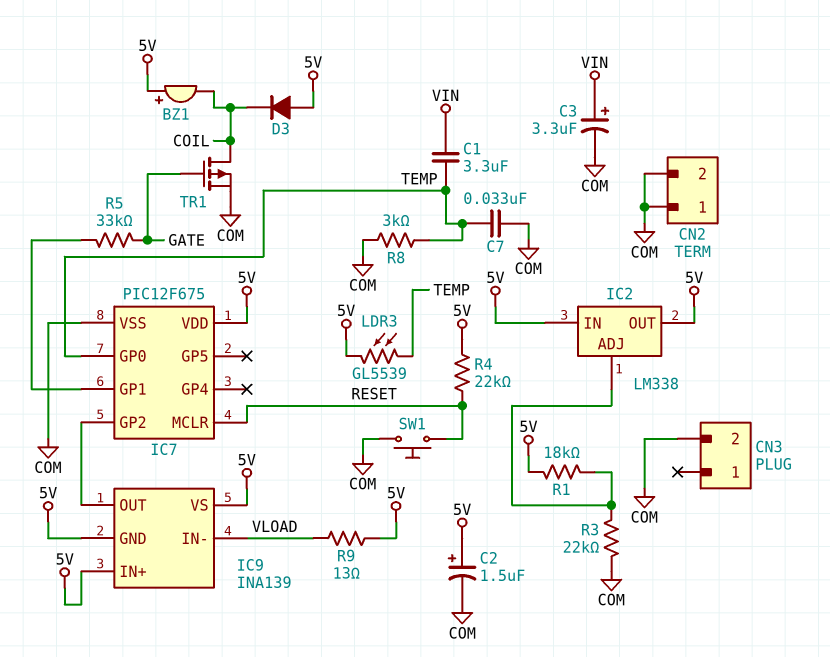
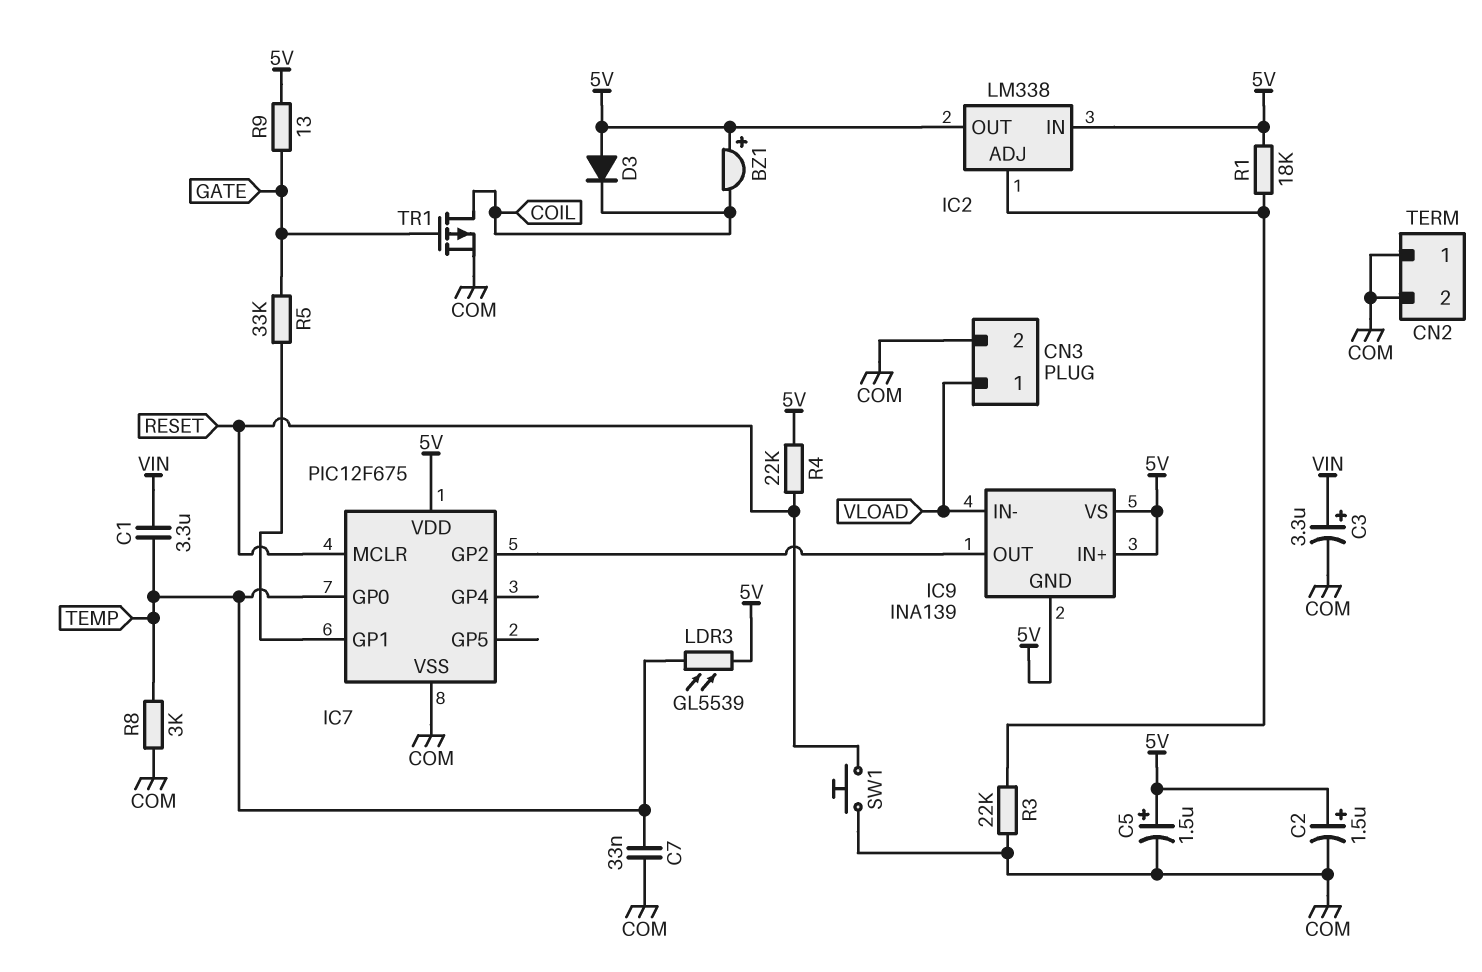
C5: none -> 1.5uF (plus 5V, minus COM)
CN3 pin 1: none -> VLOAD
R9: 13 (5V, VLOAD) -> 13 (5V, GATE)

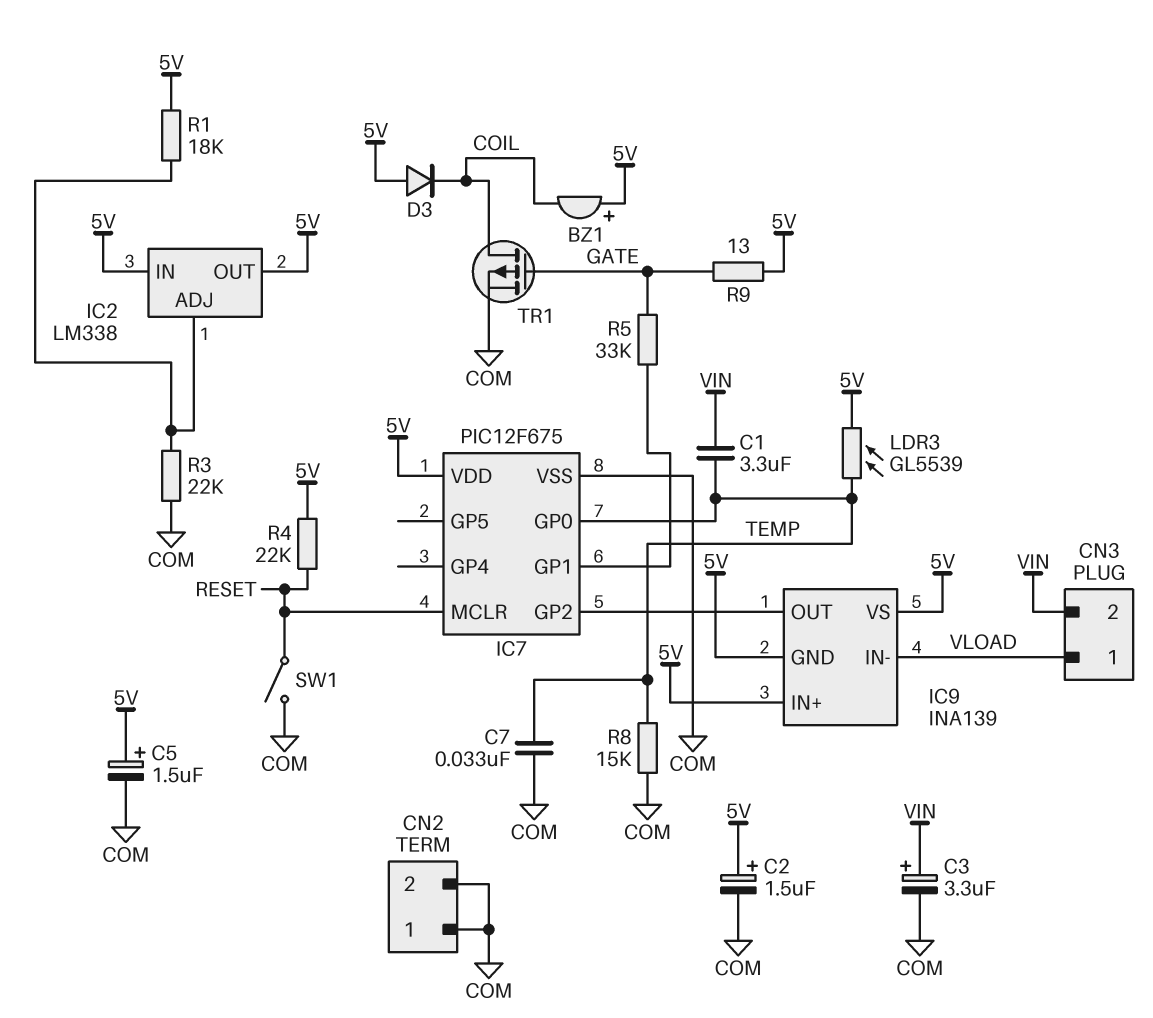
CN3 pin 2: COM -> VIN
R8: 3k (COM, TEMP) -> 15k (COM, TEMP)
SW1: button (COM, RESET) -> switch (COM, RESET)

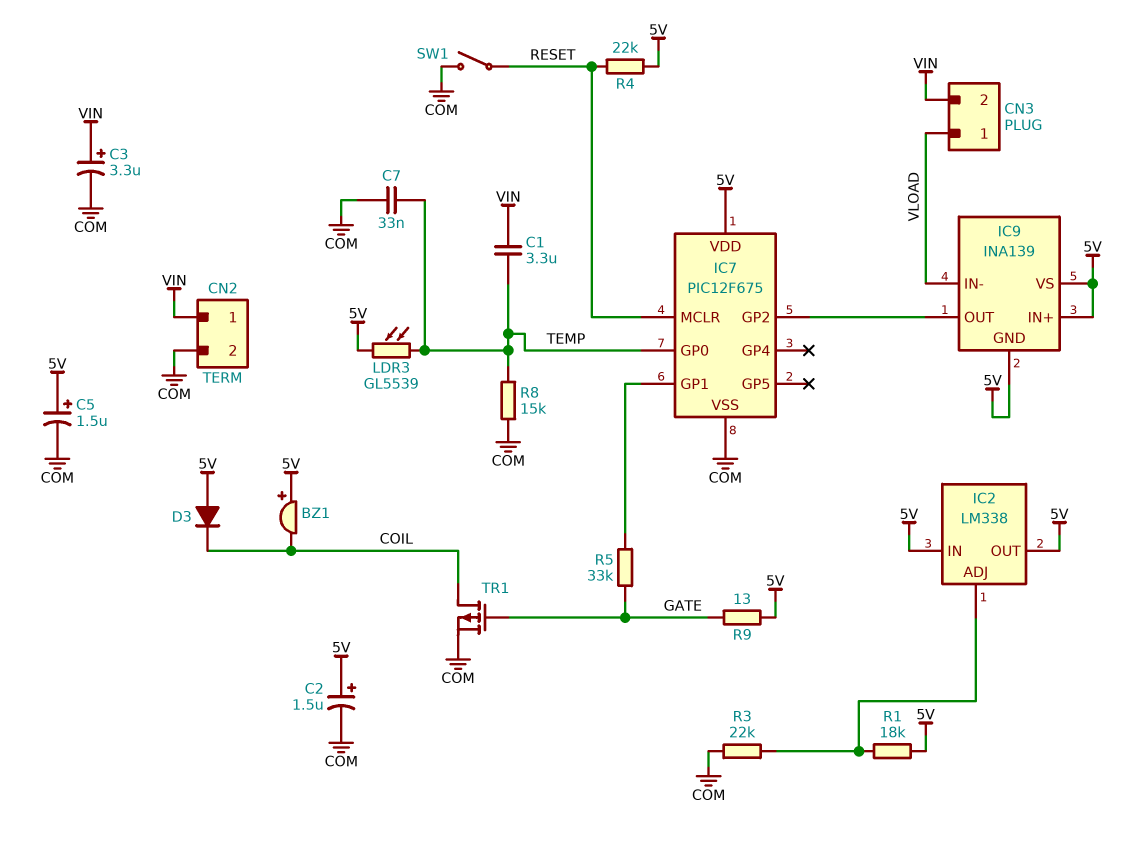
CN2 pin 1: COM -> VIN

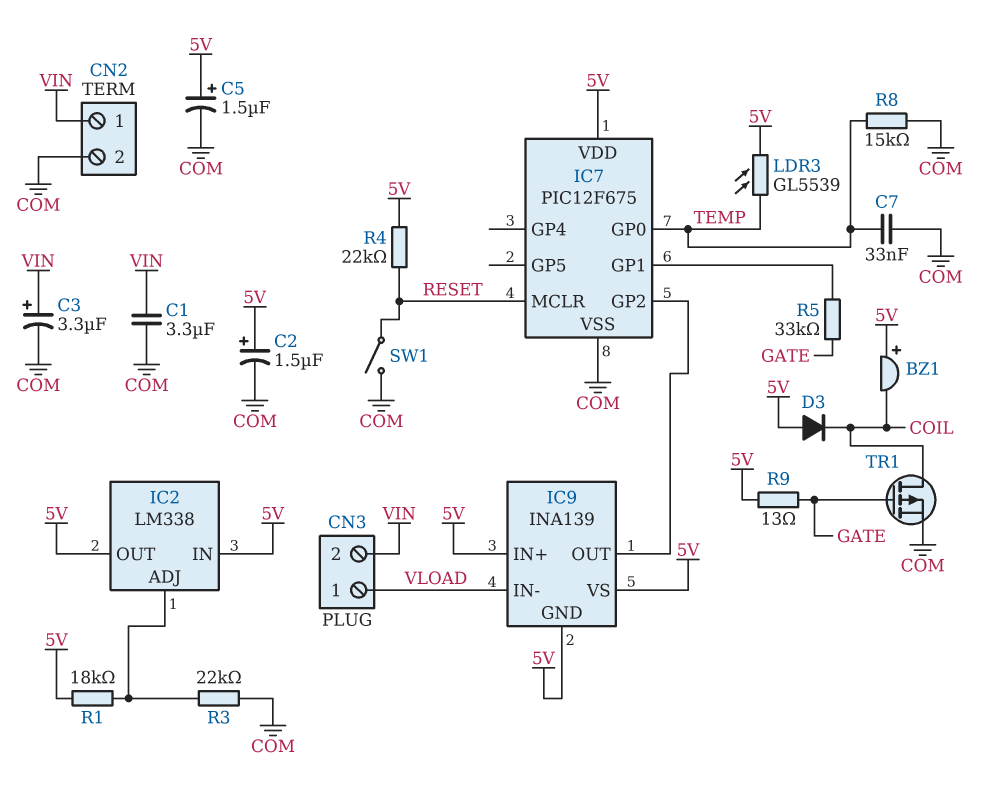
C1: 3.3uF (TEMP, VIN) -> 3.3uF (COM, VIN)

